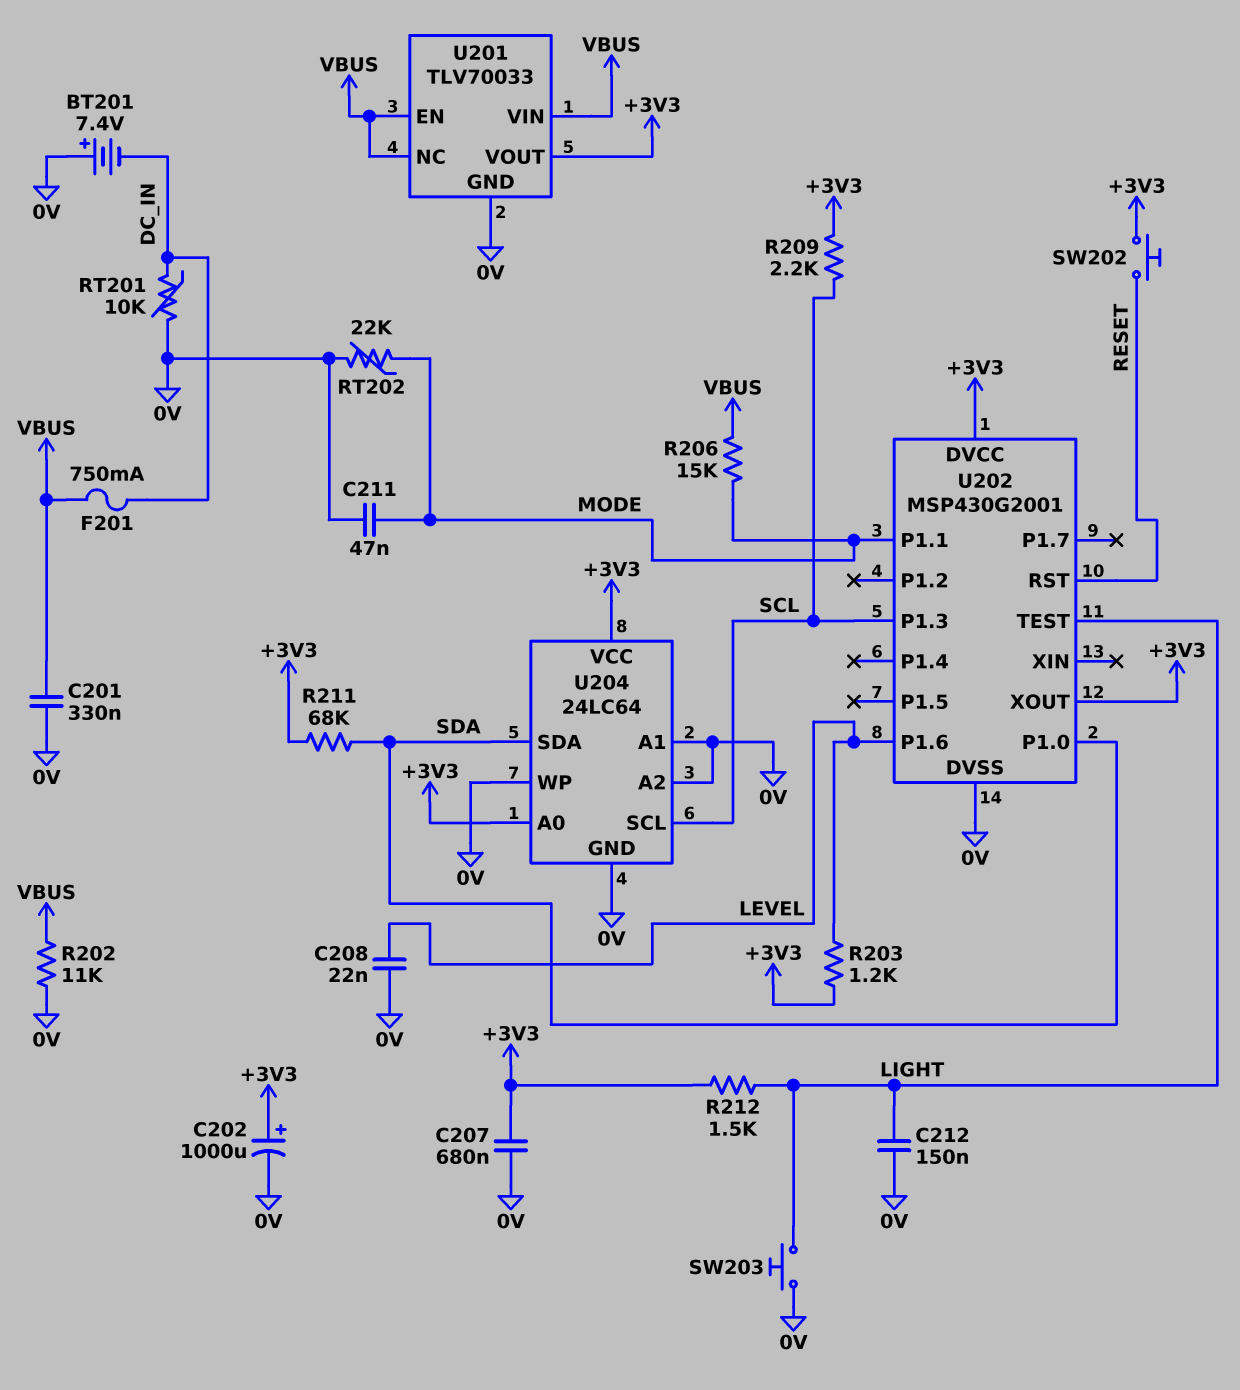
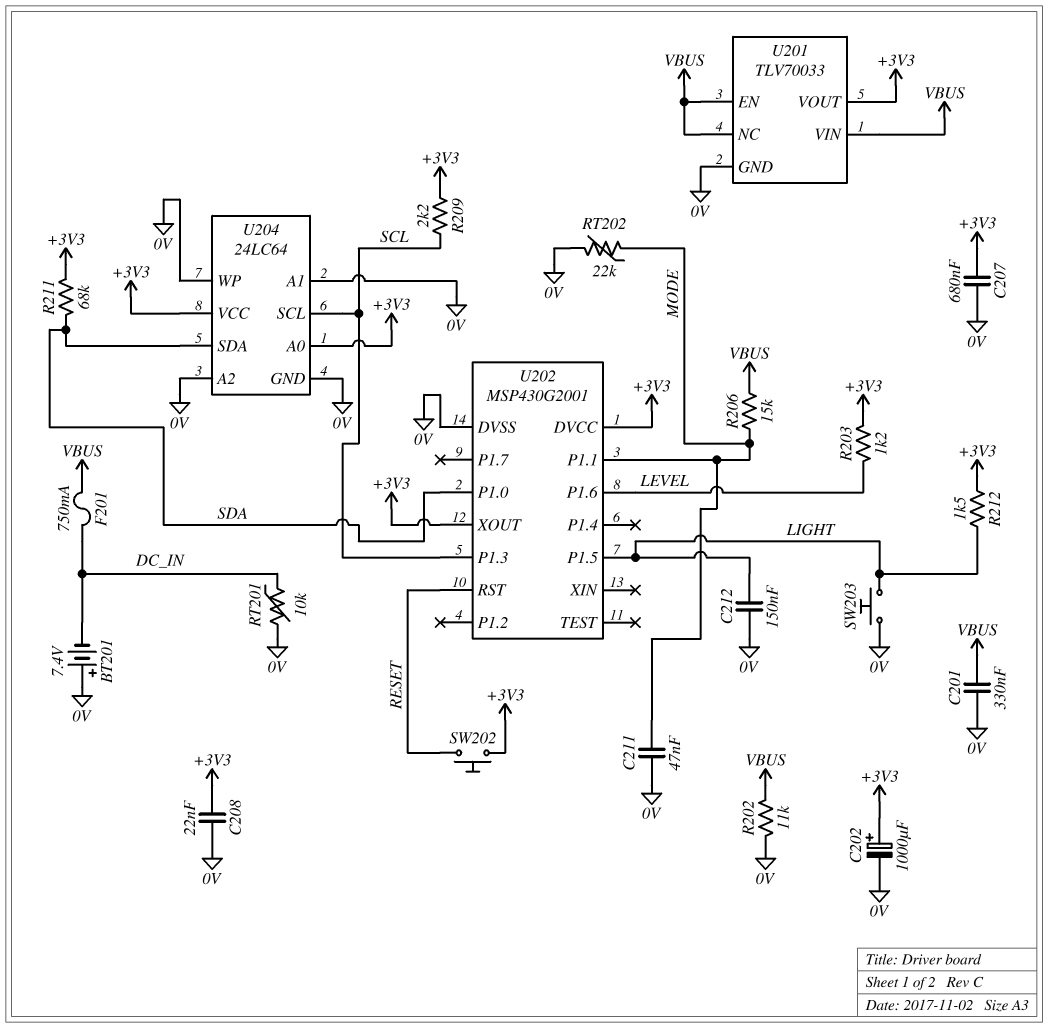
C208: 22nF (0V, LEVEL) -> 22nF (+3V3, 0V)
U202 pin P1.5: none -> LIGHT
U202 pin TEST: LIGHT -> none

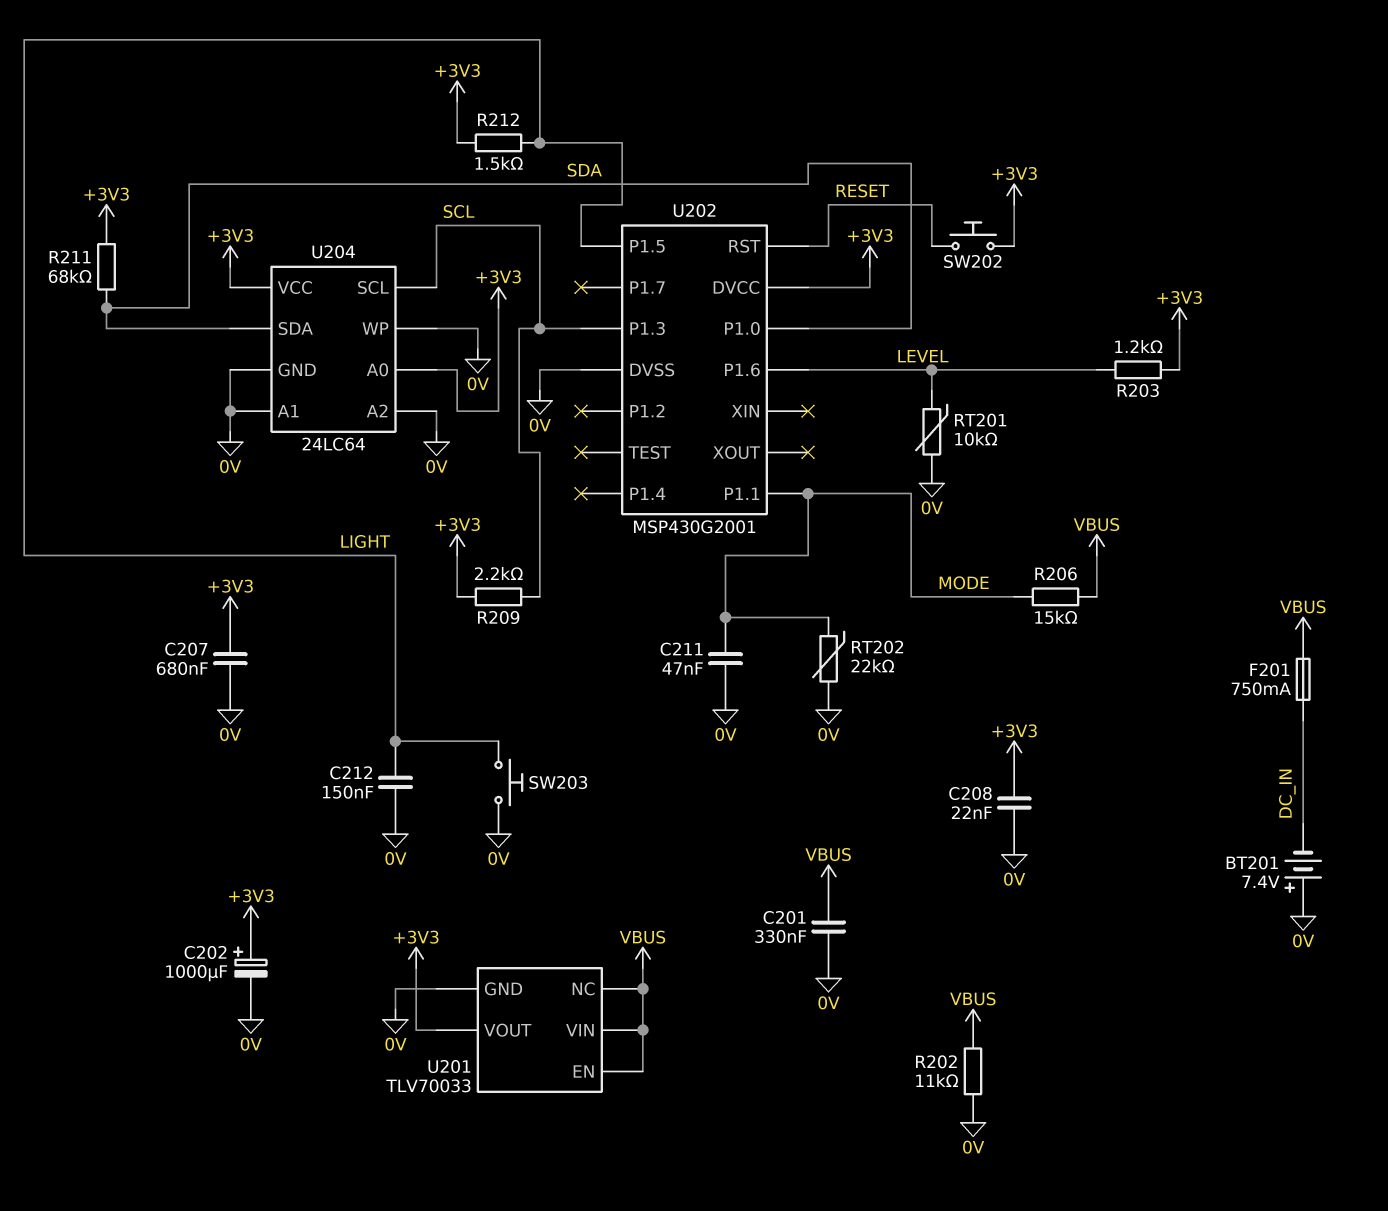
RT201: 10k (0V, DC_IN) -> 10k (0V, LEVEL)
U202 pin XOUT: +3V3 -> none

